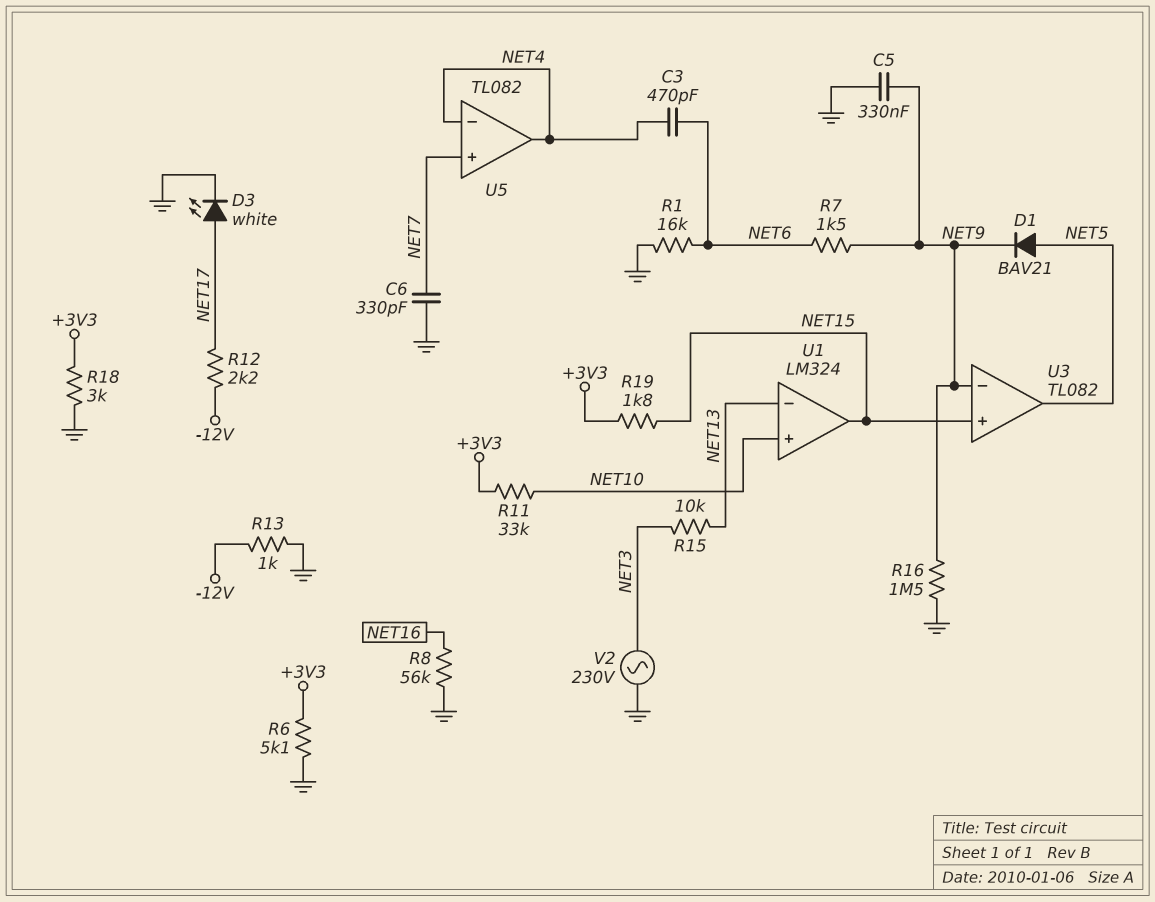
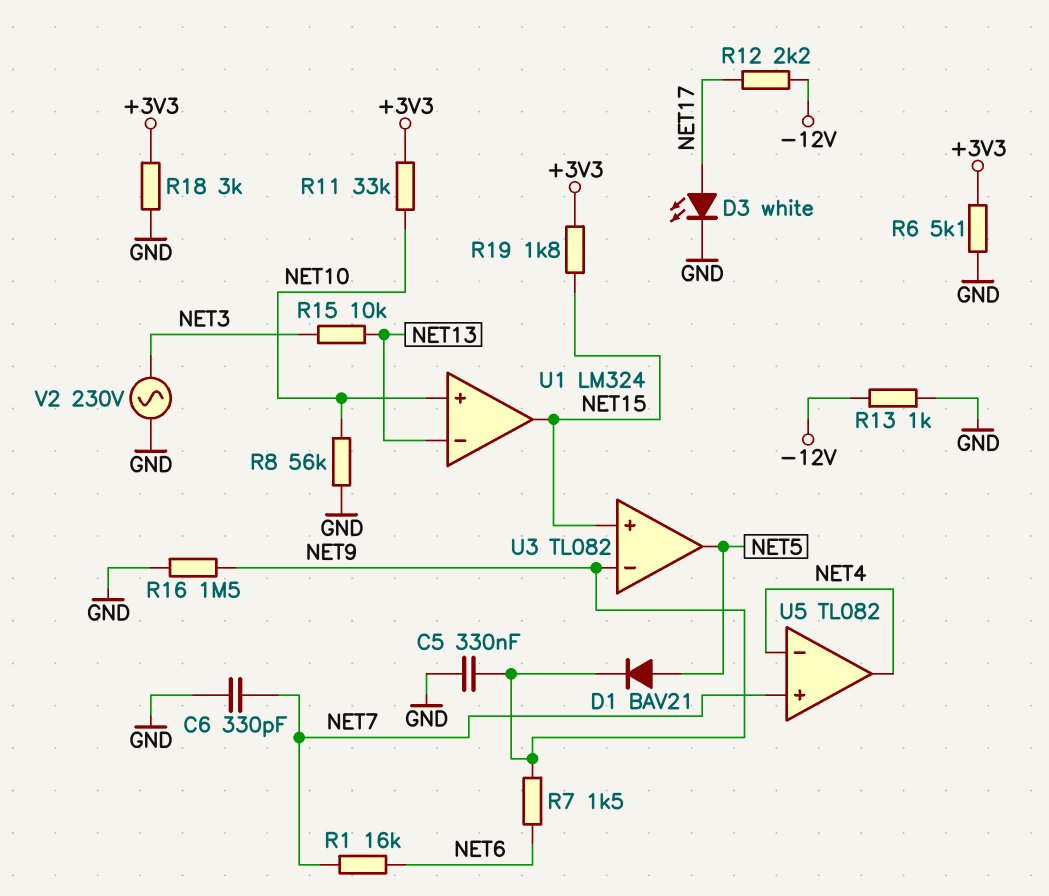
C3: 470pF (NET4, NET6) -> none
R1: 16k (GND, NET6) -> 16k (NET6, NET7)
R8: 56k (GND, NET16) -> 56k (GND, NET10)

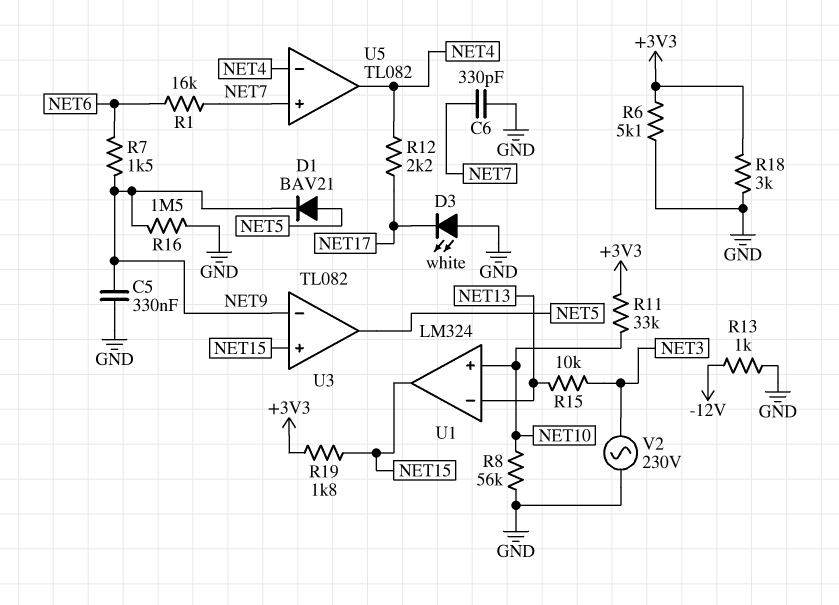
D3: LED white (A NET17, K GND) -> LED white (A GND, K NET17)
R12: 2.2k (-12V, NET17) -> 2.2k (NET4, NET17)

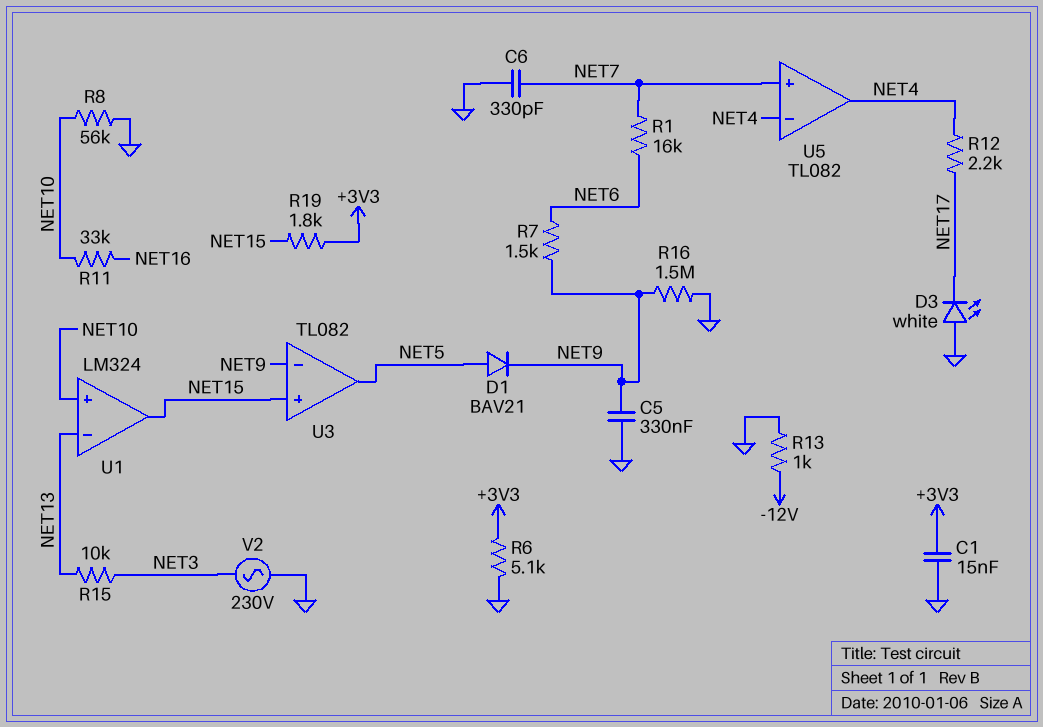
C1: none -> 15nF (+3V3, GND)
R11: 33k (+3V3, NET10) -> 33k (NET10, NET16)
R18: 3k (+3V3, GND) -> none

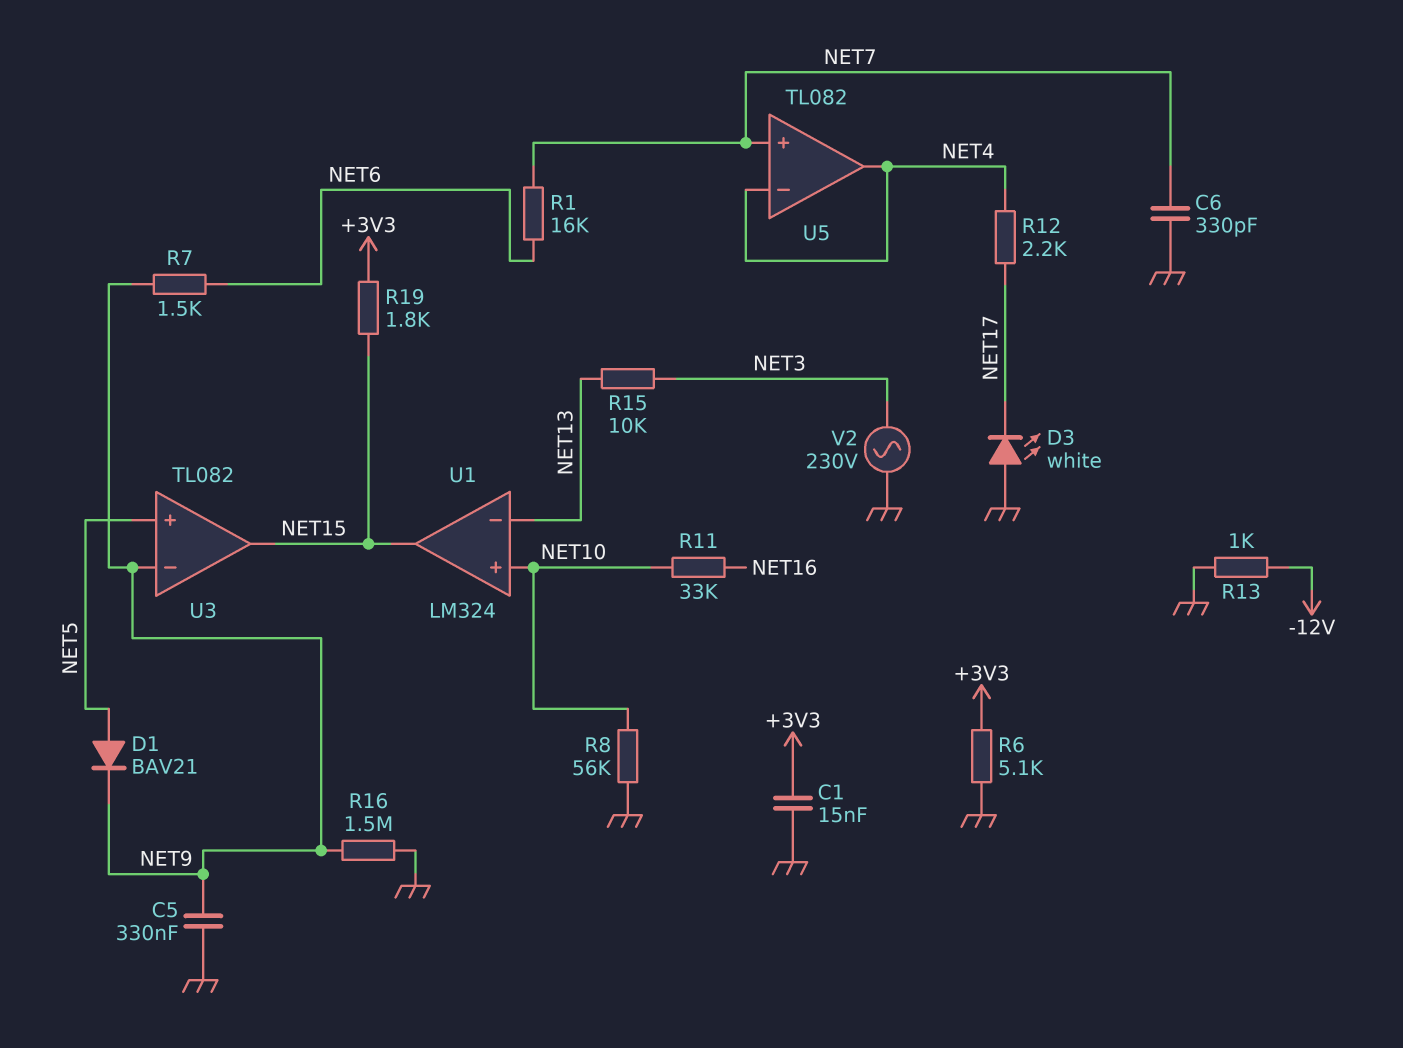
U3 pin in+: NET15 -> NET5
U3 pin out: NET5 -> NET15

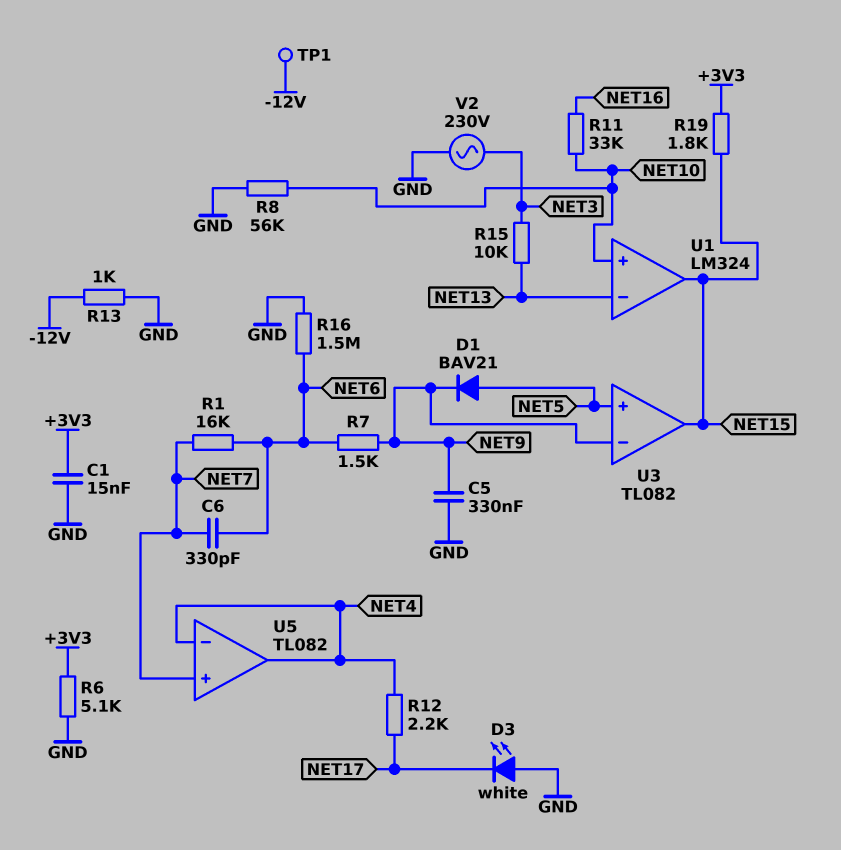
C6: 330pF (GND, NET7) -> 330pF (NET6, NET7)
R16: 1.5M (GND, NET9) -> 1.5M (GND, NET6)
TP1: none -> test point (-12V)

